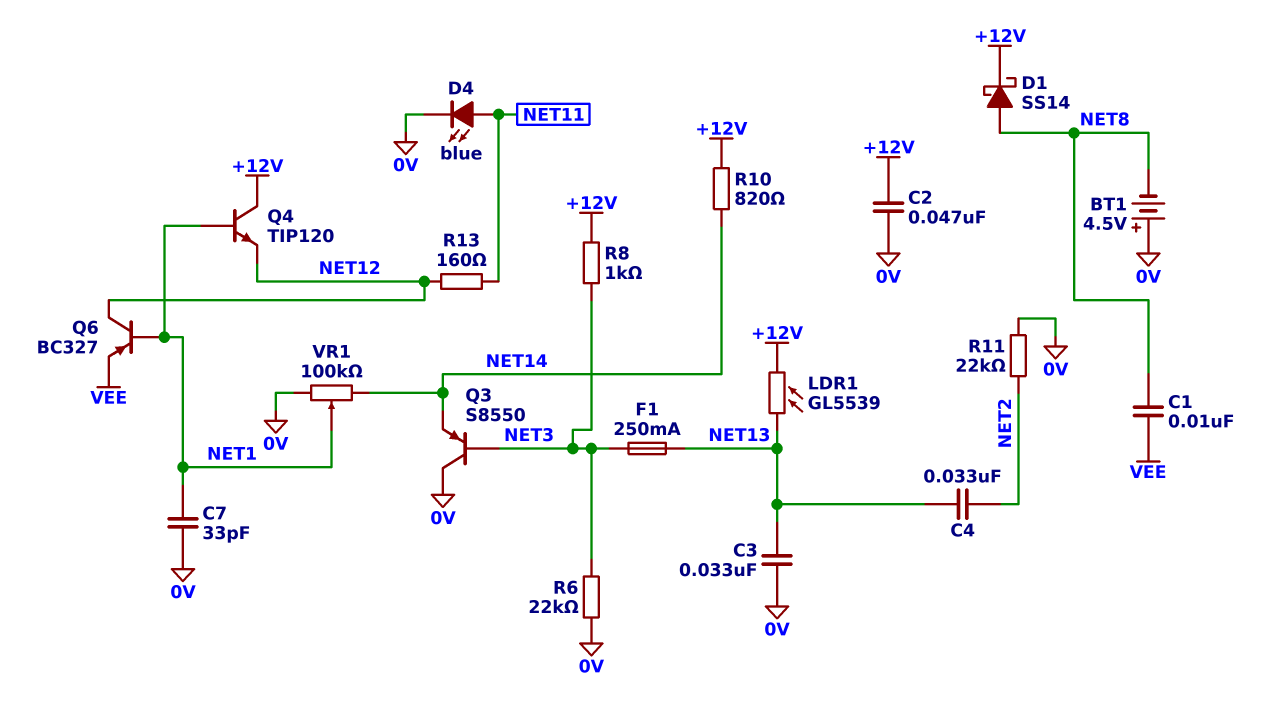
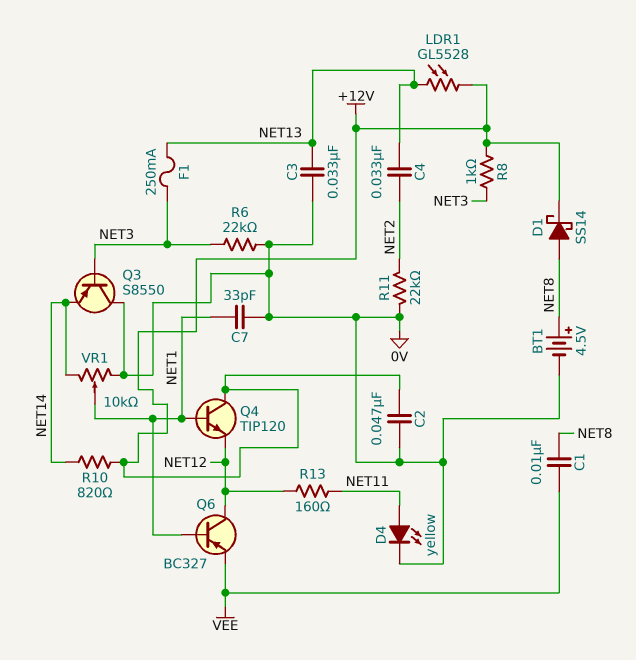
BT1: 4.5V (plus 0V, minus NET8) -> 4.5V (plus NET8, minus 0V)
D4: LED blue (A NET11, K 0V) -> LED yellow (A NET11, K 0V)
LDR1: GL5539 (+12V, NET13) -> GL5528 (+12V, NET13)
VR1: 100k (0V, NET14, wiper NET1) -> 10k (0V, NET14, wiper NET1)

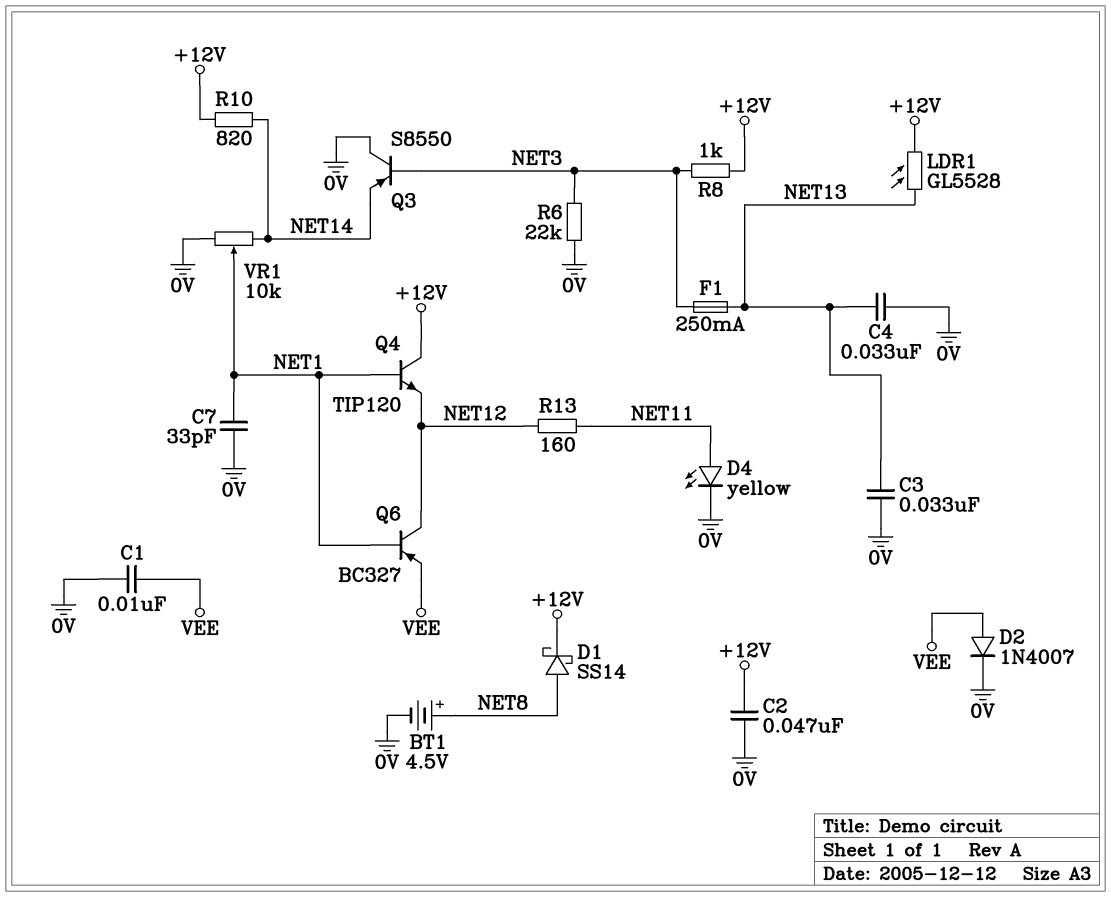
C1: 10nF (NET8, VEE) -> 10nF (0V, VEE)
C4: 33nF (NET2, NET13) -> 33nF (0V, NET13)
D2: none -> diode 1N4007 (A VEE, K 0V)
R11: 22k (0V, NET2) -> none

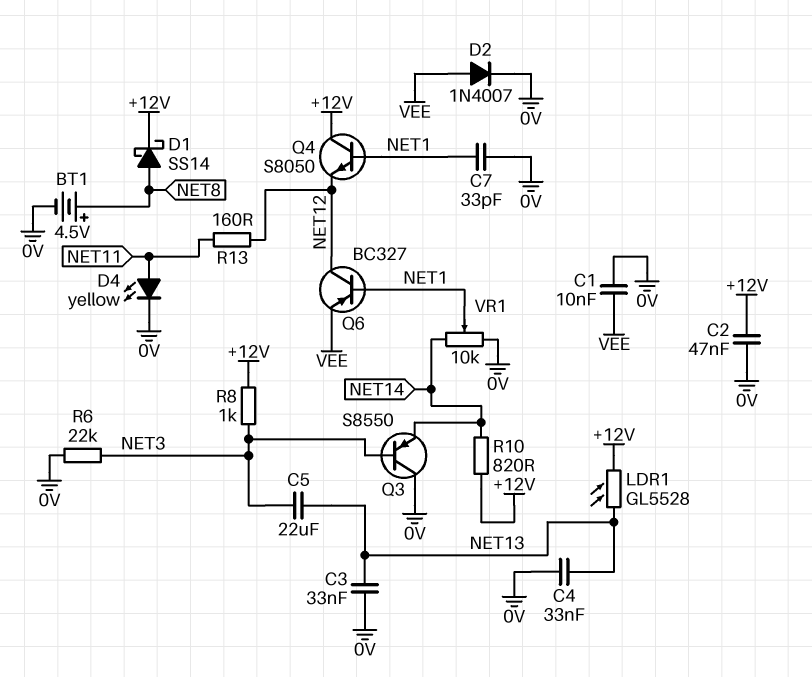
C5: none -> 22uF (NET3, NET13)
F1: 250mA (NET3, NET13) -> none
Q4: NPN TIP120 (B NET1, C +12V, E NET12) -> NPN S8050 (B NET1, C +12V, E NET12)

